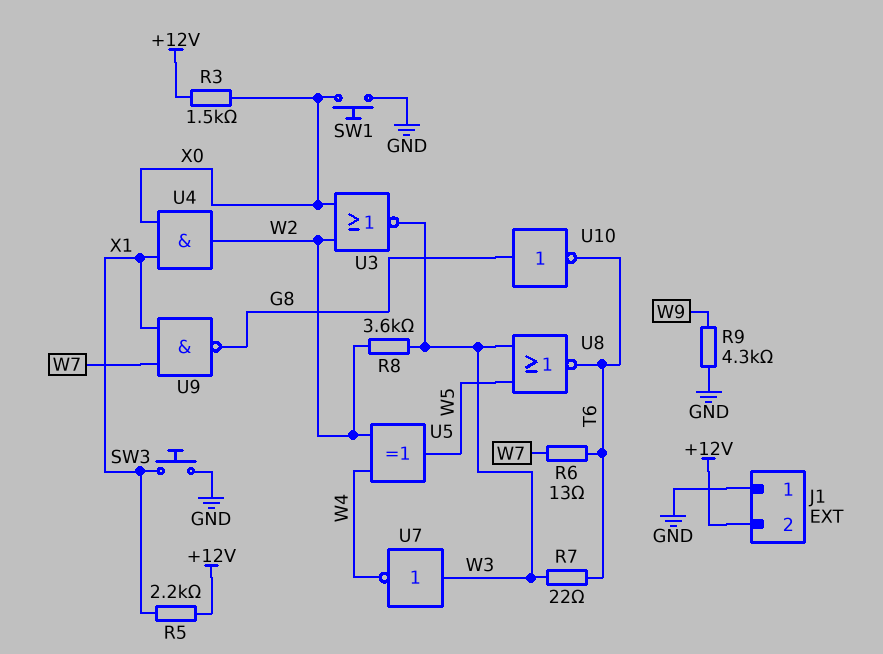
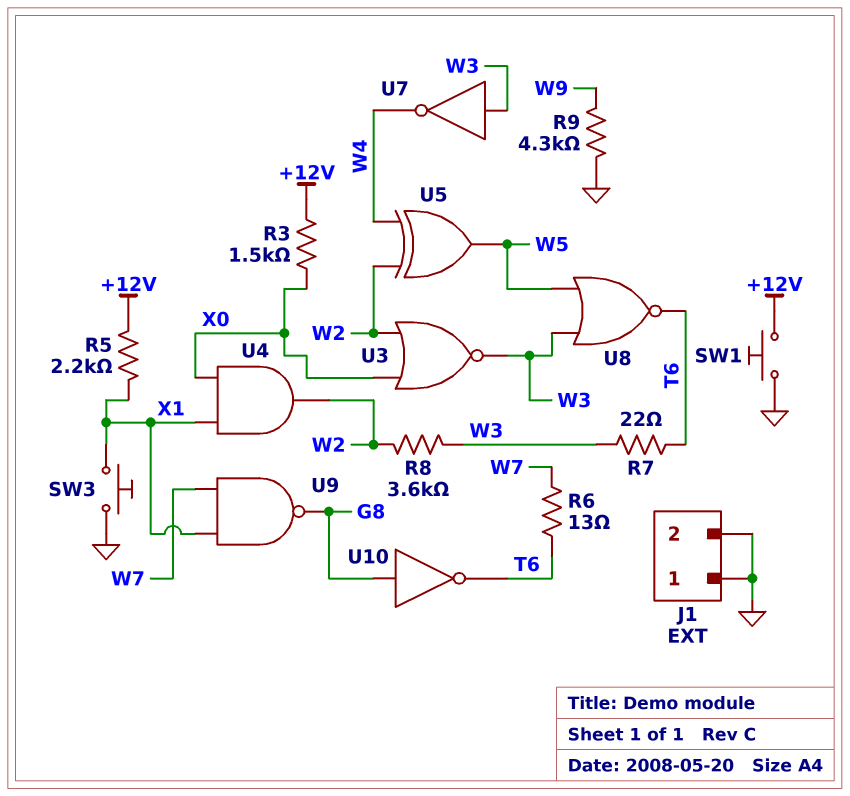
J1 pin 2: +12V -> GND
SW1: button (GND, X0) -> button (+12V, GND)

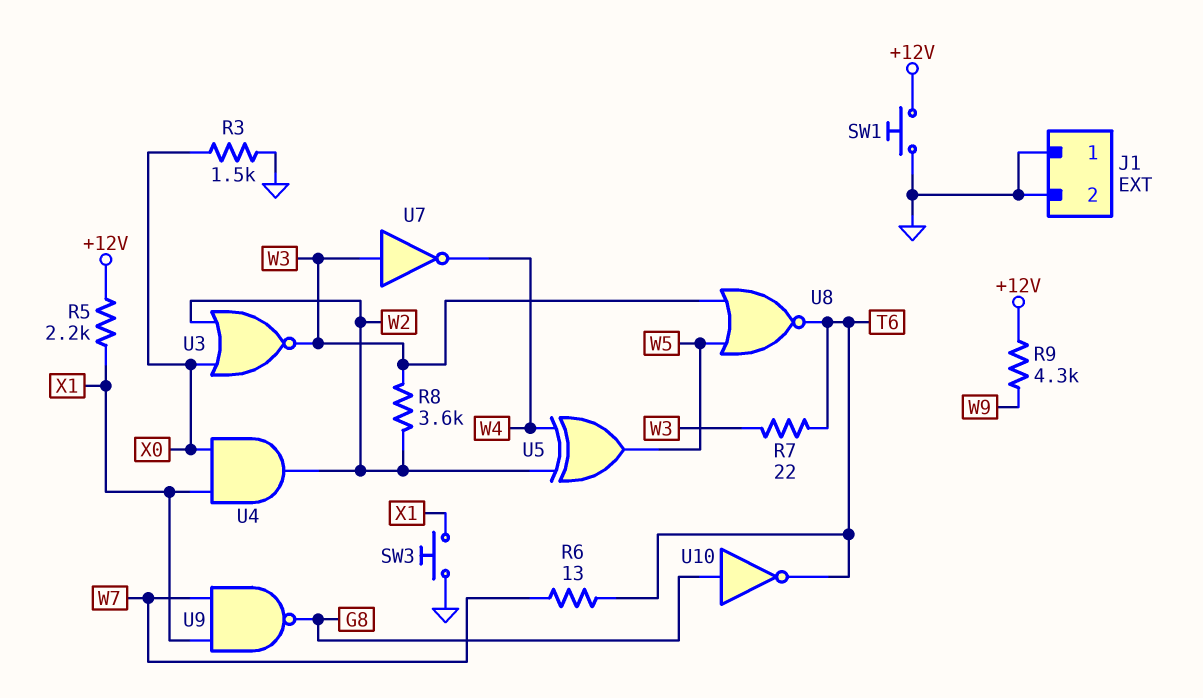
R3: 1.5k (+12V, X0) -> 1.5k (GND, X0)
R9: 4.3k (GND, W9) -> 4.3k (+12V, W9)

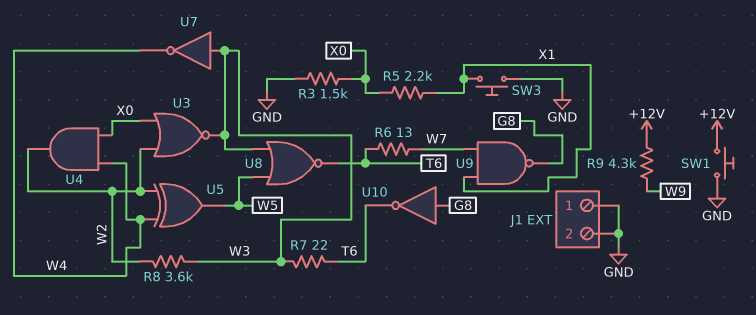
R5: 2.2k (+12V, X1) -> 2.2k (X0, X1)
U4: AND (in X0, in X1, out W2) -> AND (in W4, in X0, out W2)

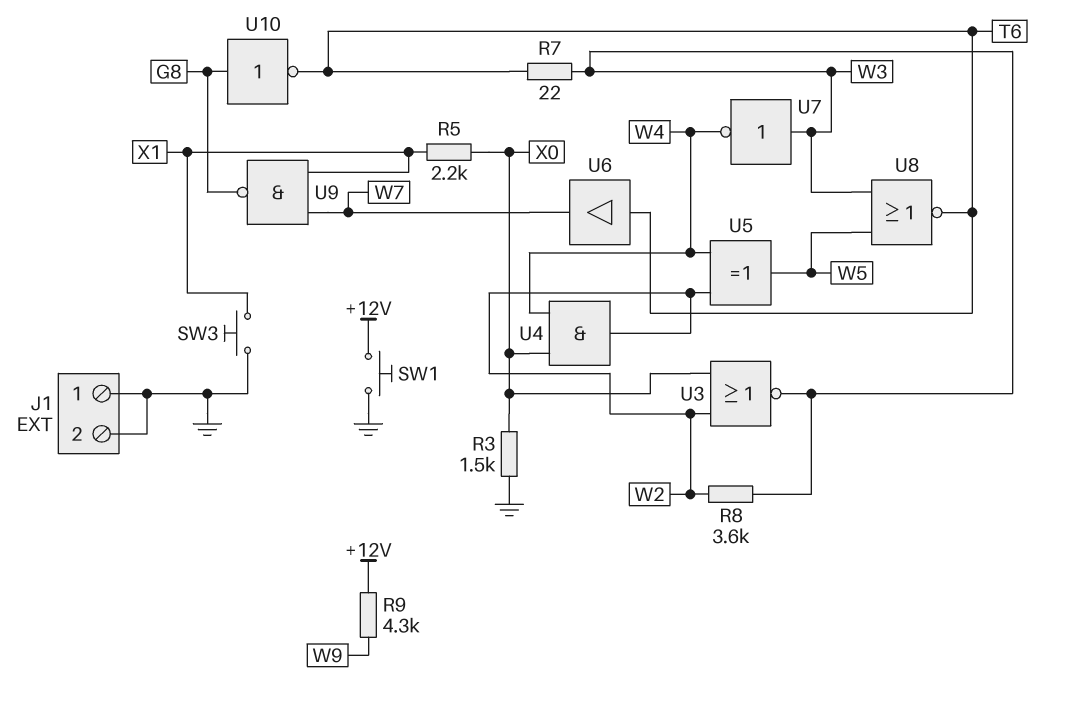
R6: 13 (T6, W7) -> none
U6: none -> buffer (in T6, out W7)

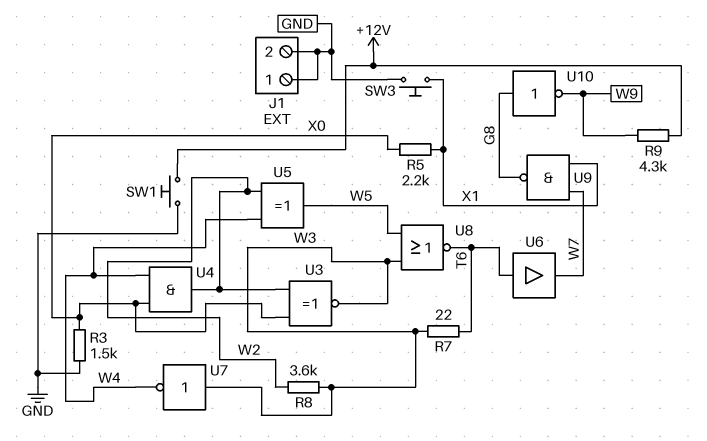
U3: NOR (in W2, in X0, out W3) -> XNOR (in W2, in X0, out W3)
U10: NOT (in G8, out T6) -> NOT (in G8, out W9)

